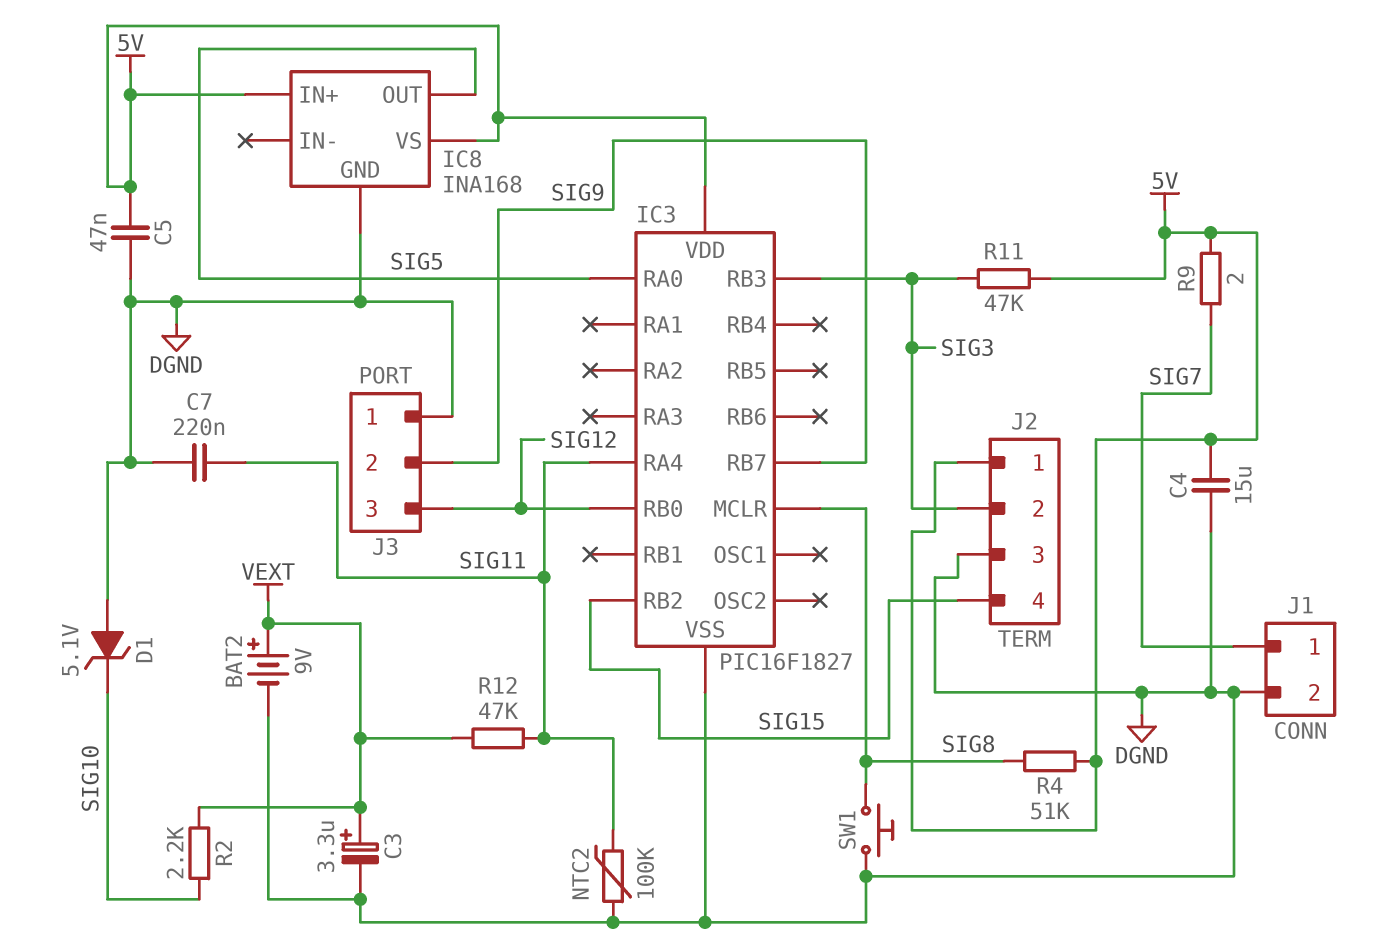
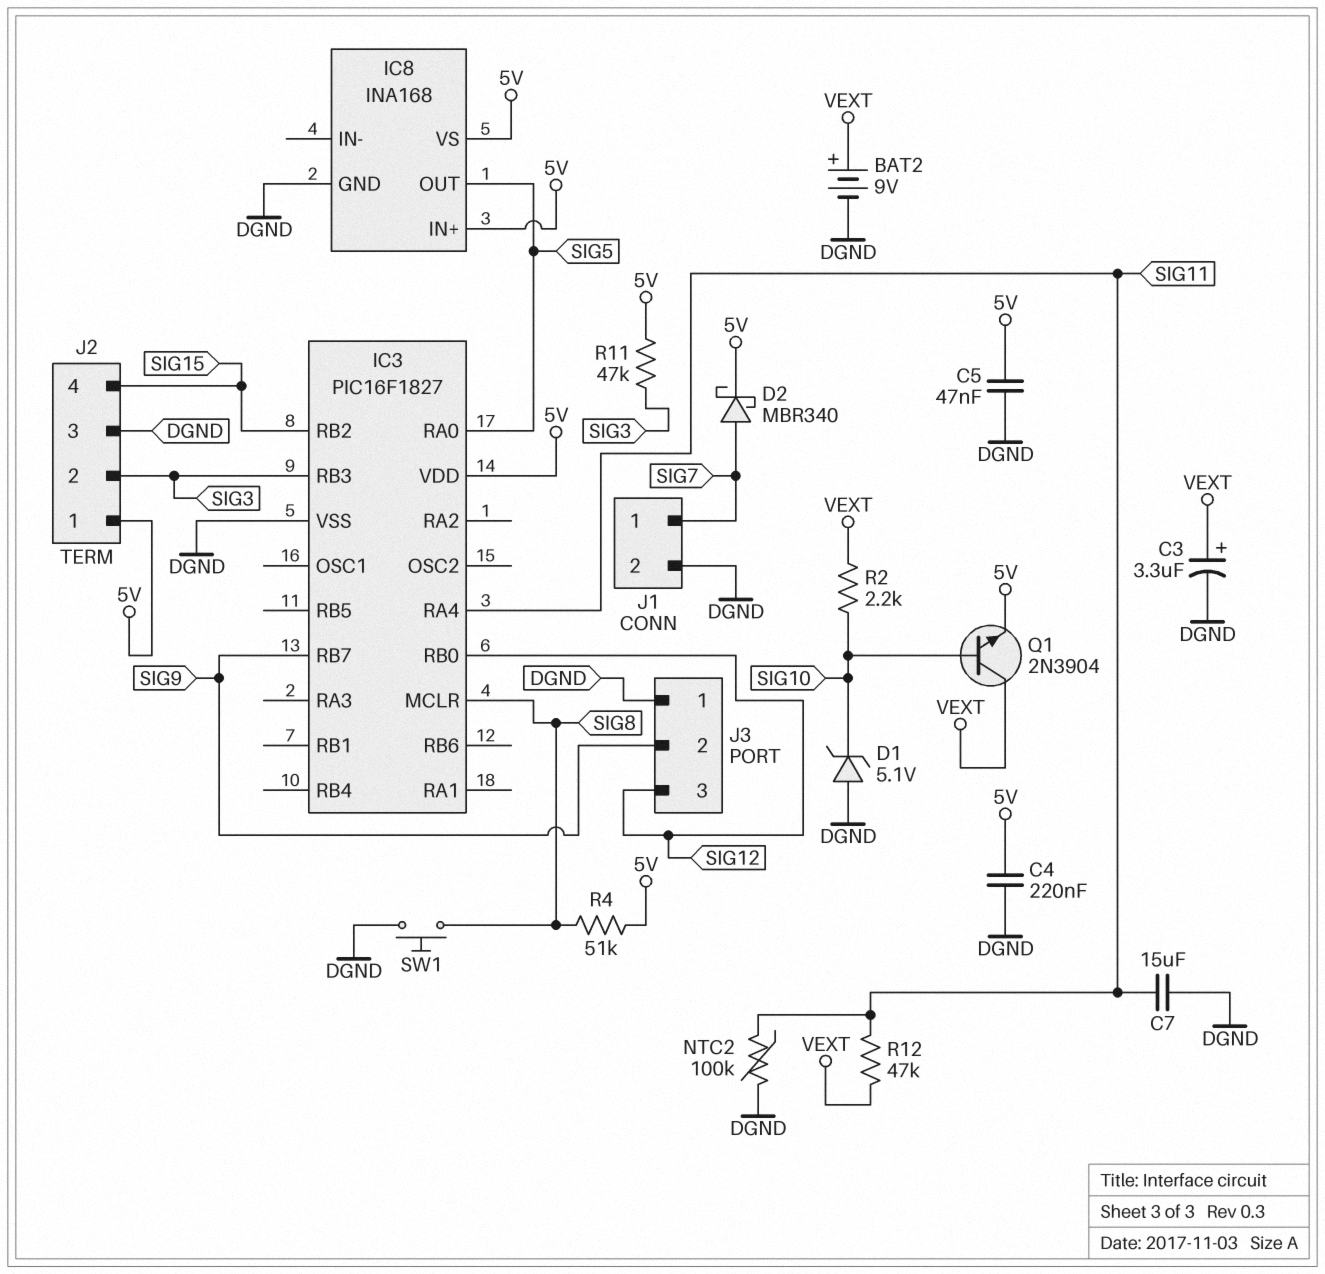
C4: 15uF (5V, DGND) -> 220nF (5V, DGND)
C7: 220nF (DGND, SIG11) -> 15uF (DGND, SIG11)
D2: none -> schottky MBR340 (A SIG7, K 5V)
Q1: none -> NPN 2N3904 (B SIG10, C VEXT, E 5V)
R9: 2 (5V, SIG7) -> none

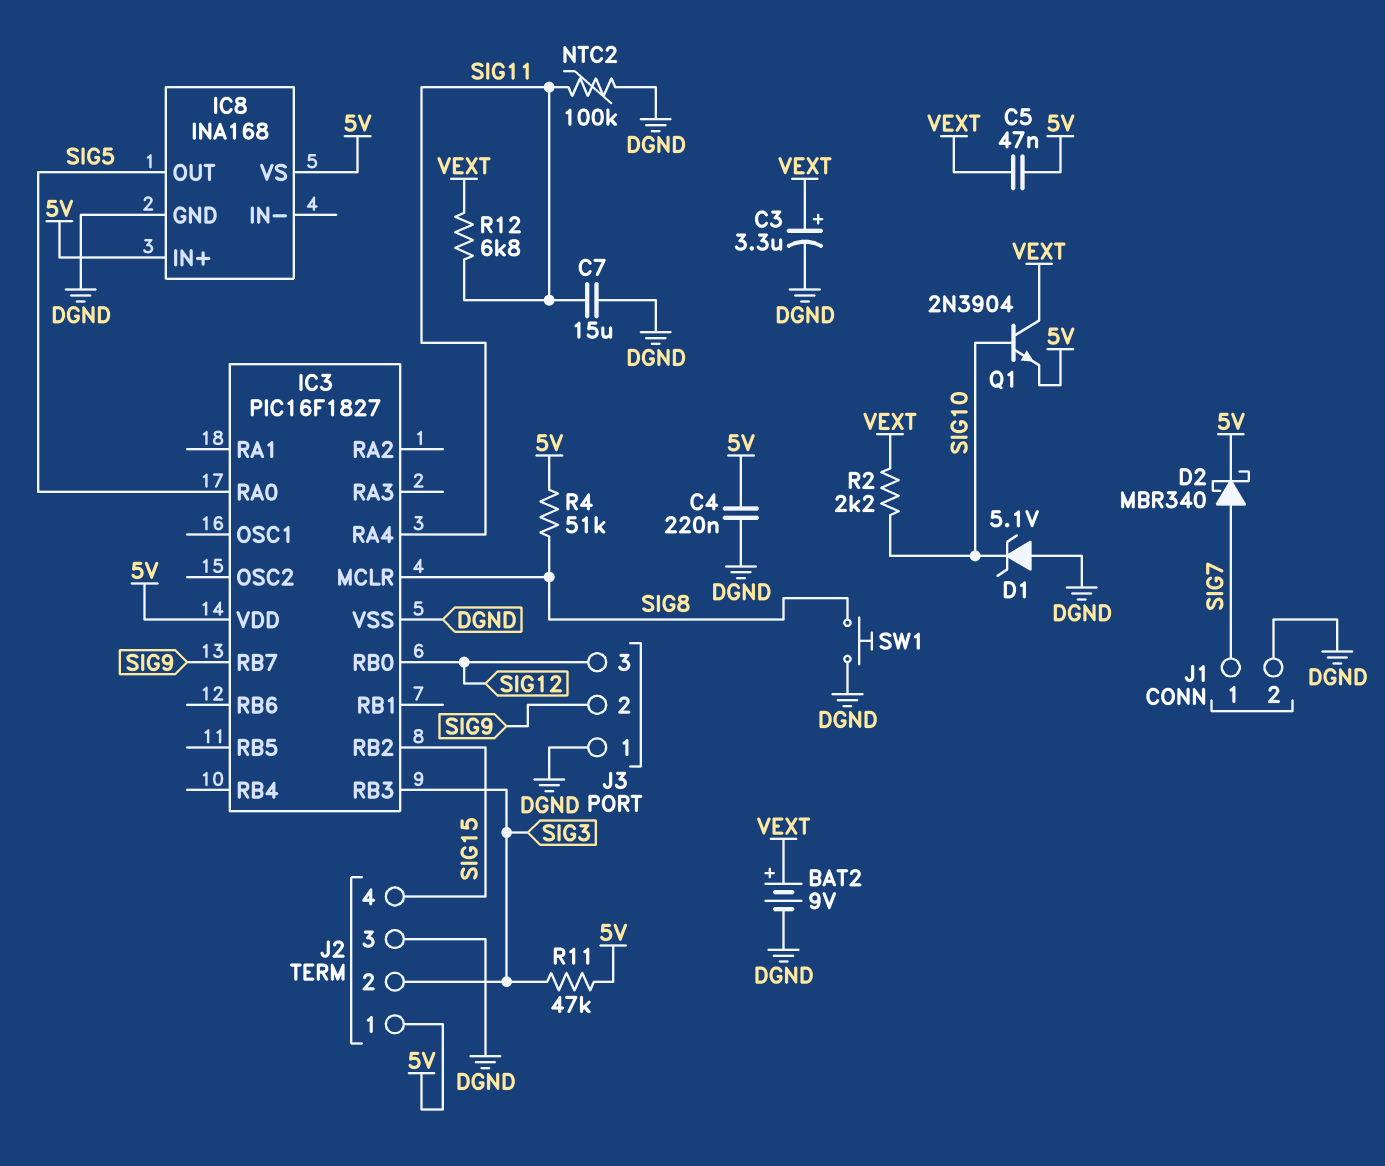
C5: 47nF (5V, DGND) -> 47nF (5V, VEXT)
R12: 47k (SIG11, VEXT) -> 6.8k (SIG11, VEXT)

